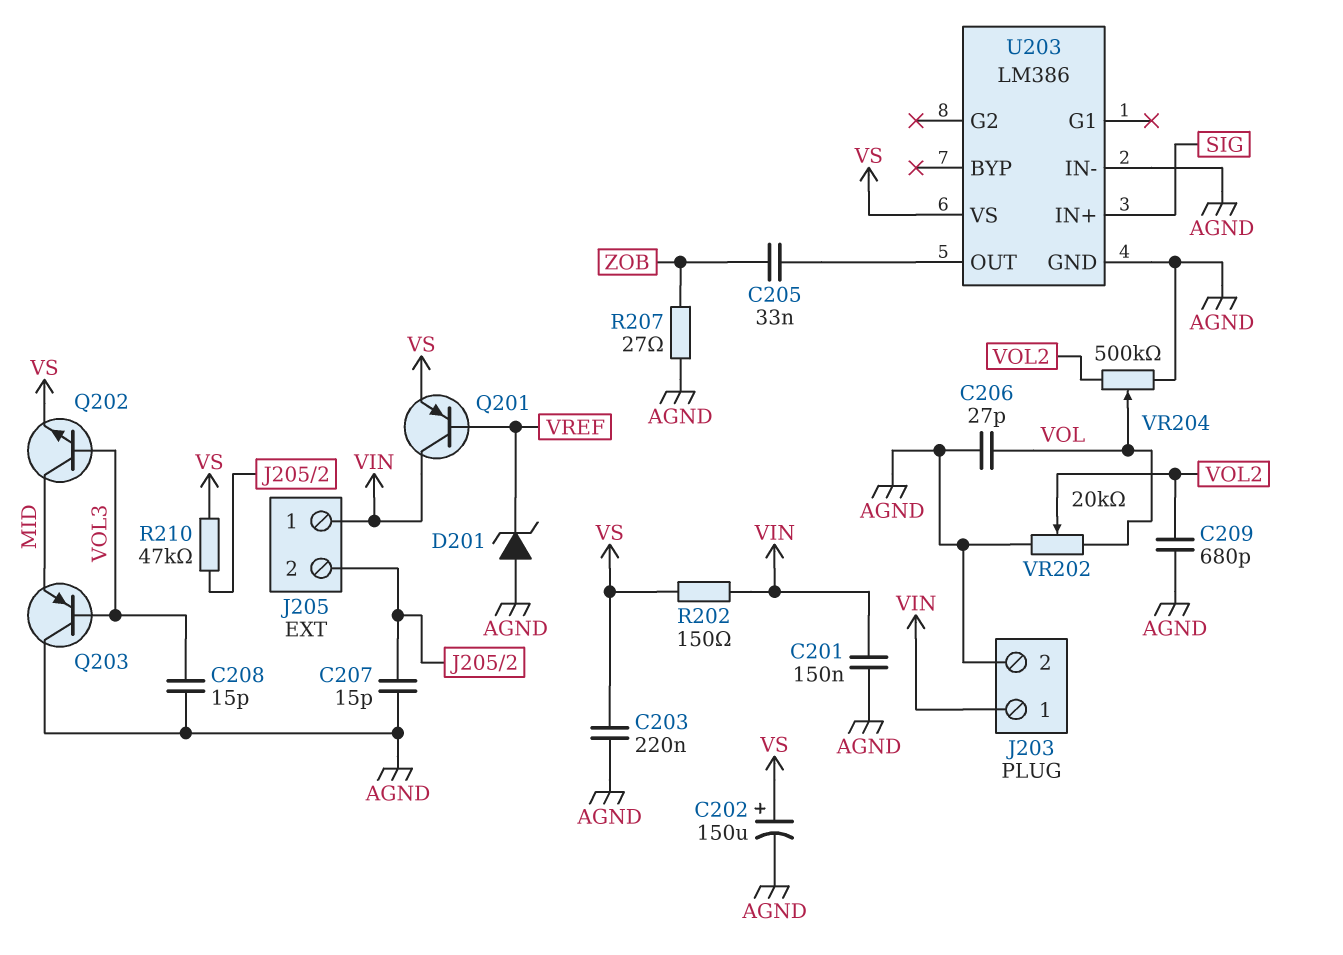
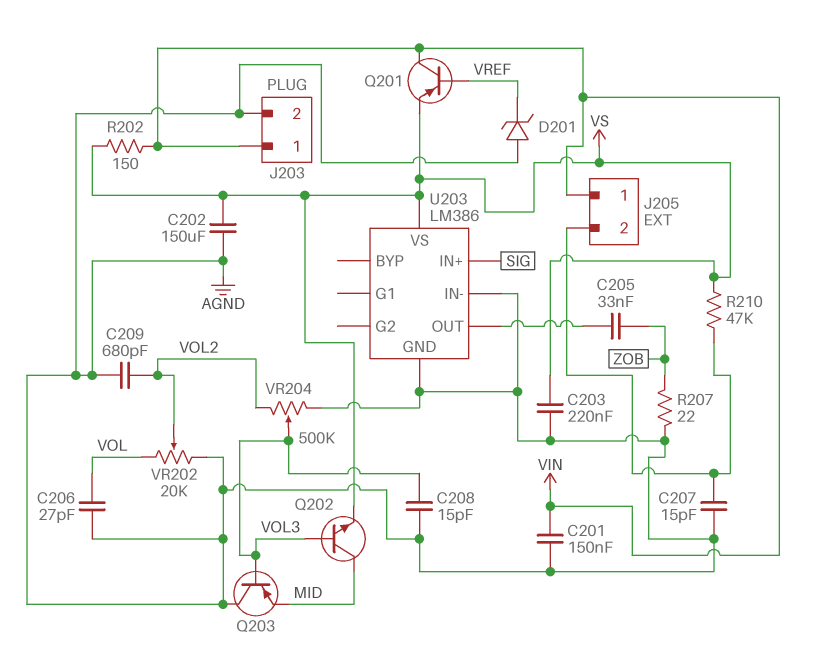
C202: 150uF (plus VS, minus AGND) -> 150uF (AGND, VS)
R207: 27 (AGND, ZOB) -> 22 (AGND, ZOB)
VR204: 500k (AGND, VOL2, wiper VOL) -> 500k (AGND, VOL2, wiper VOL3)

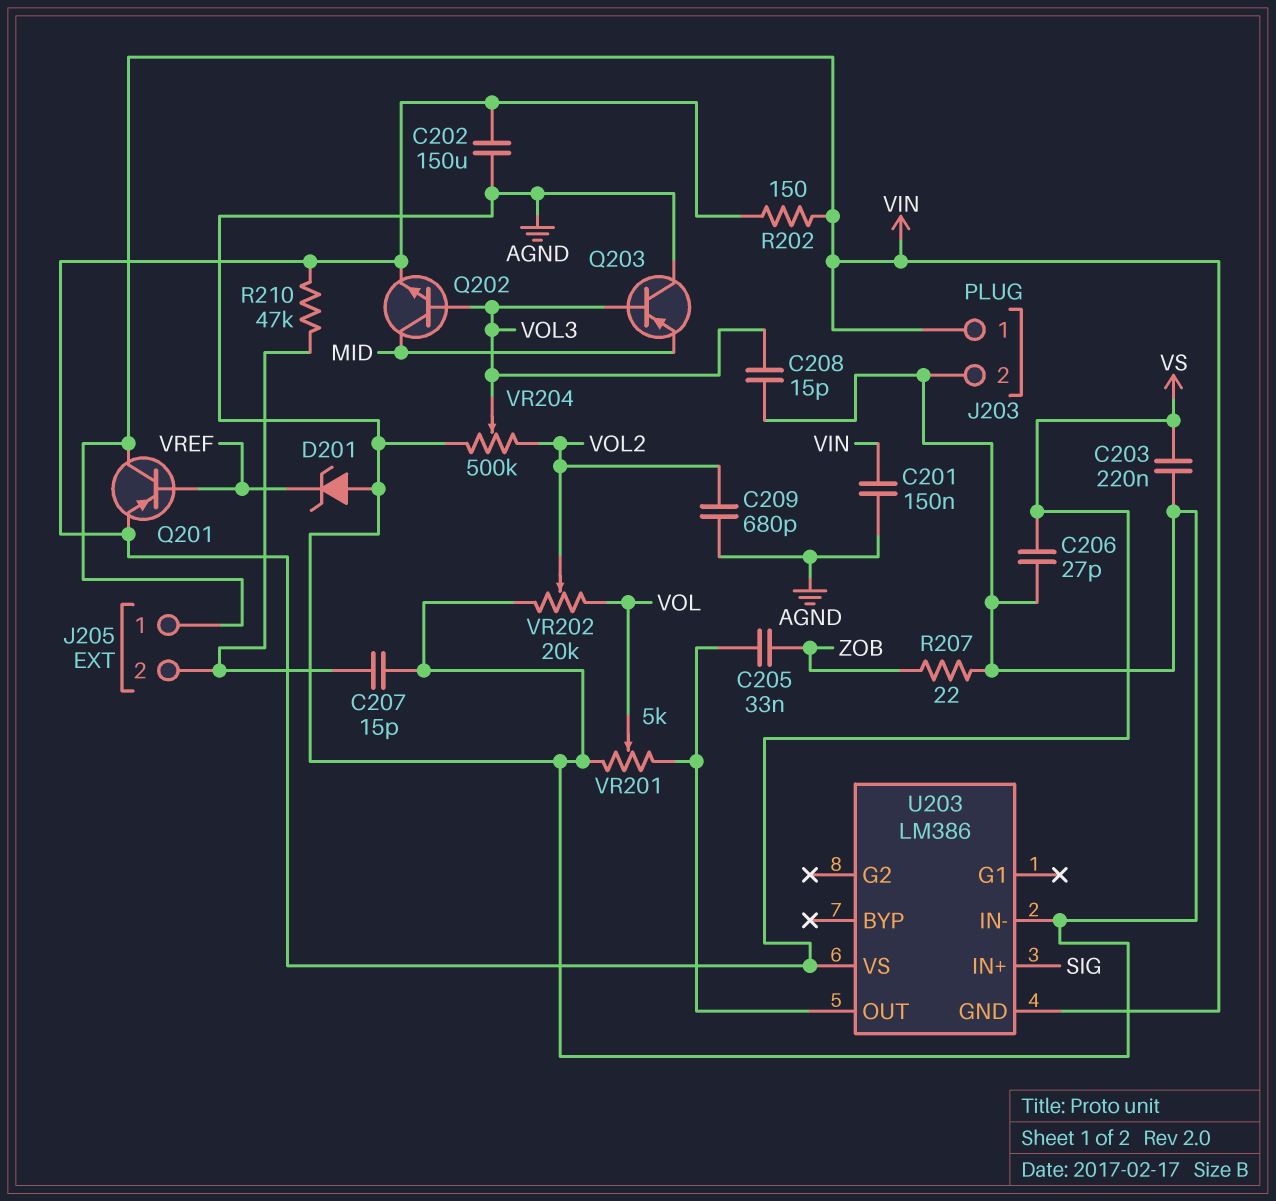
C206: 27pF (AGND, VOL) -> 27pF (AGND, VS)
U203 pin GND: AGND -> VIN
VR201: none -> 5k (AGND, U203/OUT, wiper VOL)

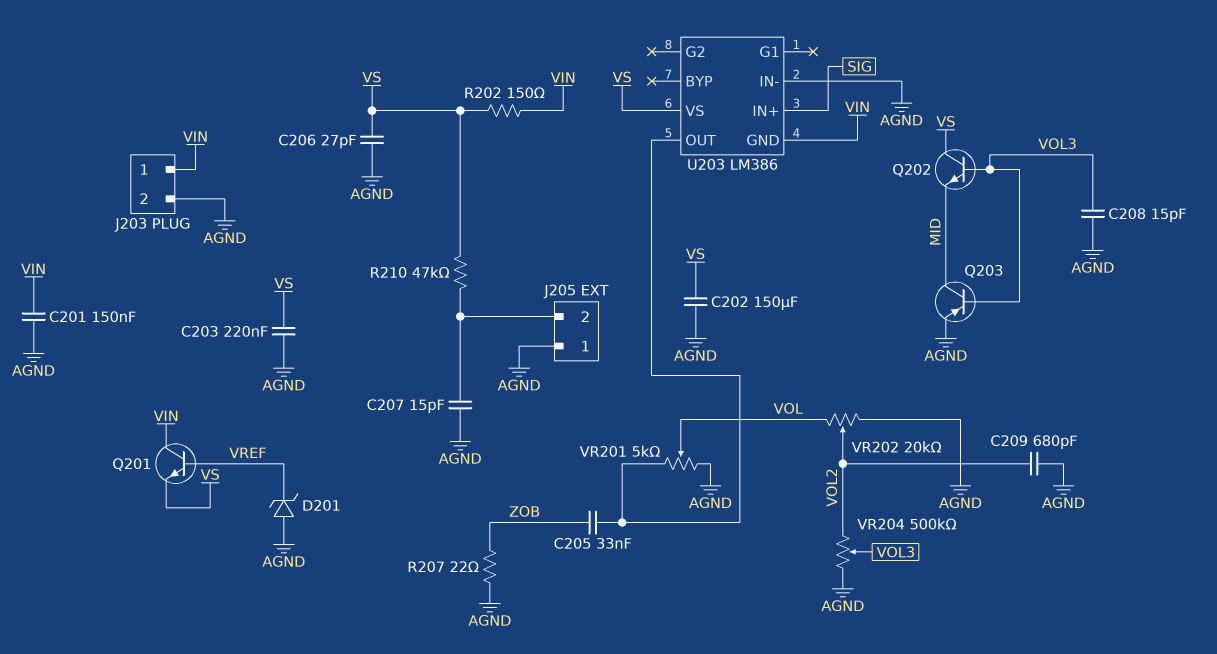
J205 pin 1: VIN -> AGND
Q201: PNP (B VREF, C VIN, E VS) -> NPN (B VREF, C VIN, E VS)
Q202: NPN (B VOL3, C MID, E VS) -> NPN (B VOL3, C VS, E MID)
Q203: PNP (B VOL3, C AGND, E MID) -> PNP (B VOL3, C MID, E AGND)

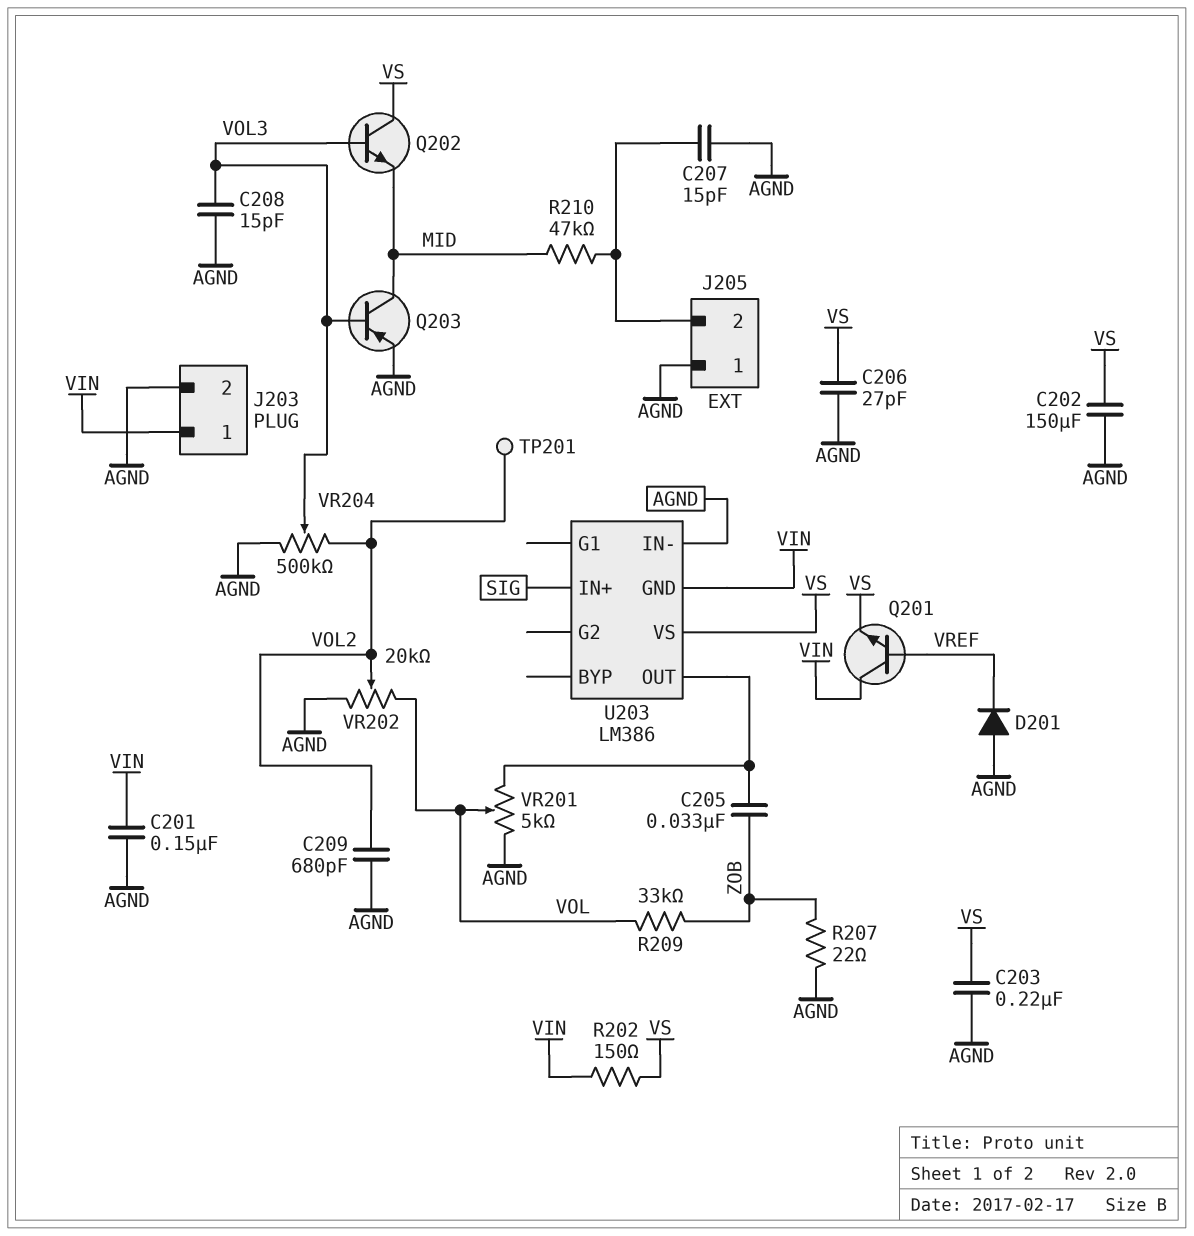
D201: zener (A AGND, K VREF) -> diode (A AGND, K VREF)
R209: none -> 33k (VOL, ZOB)
R210: 47k (J205/2, VS) -> 47k (J205/2, MID)
TP201: none -> test point (VOL2)

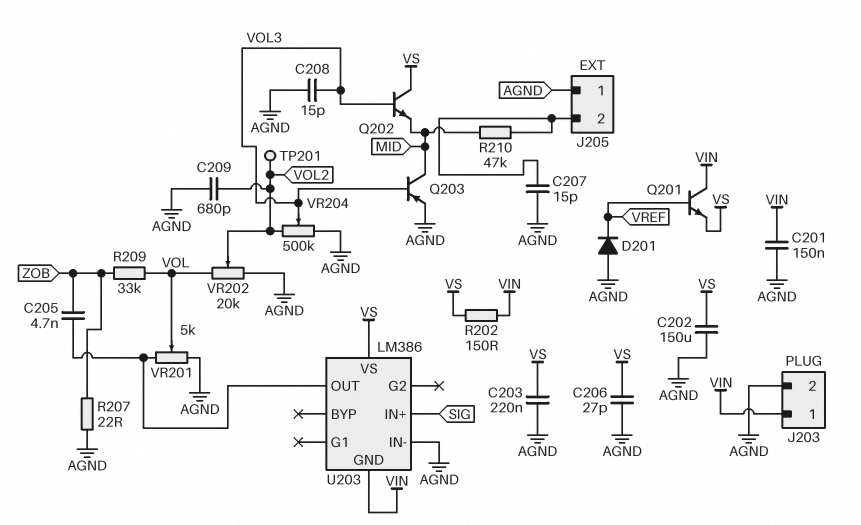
C205: 33nF (U203/OUT, ZOB) -> 4.7nF (U203/OUT, ZOB)

